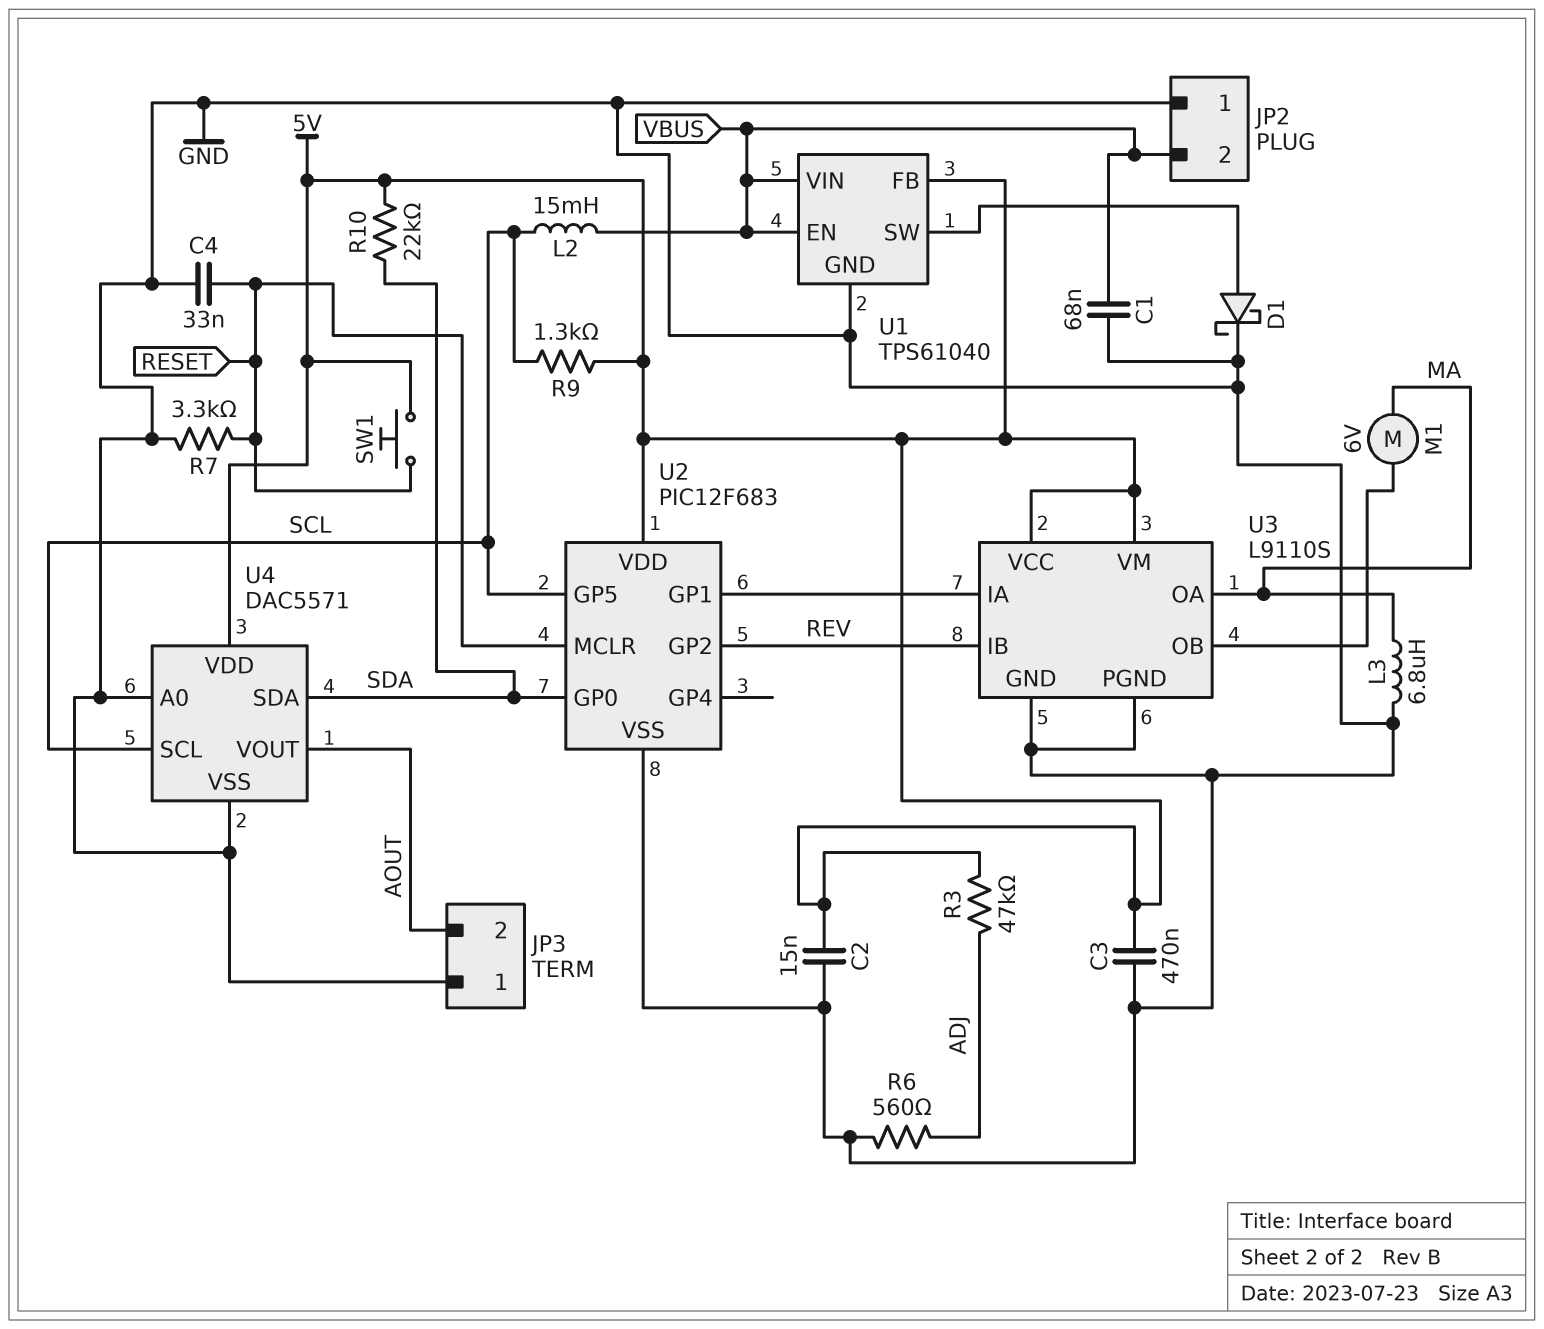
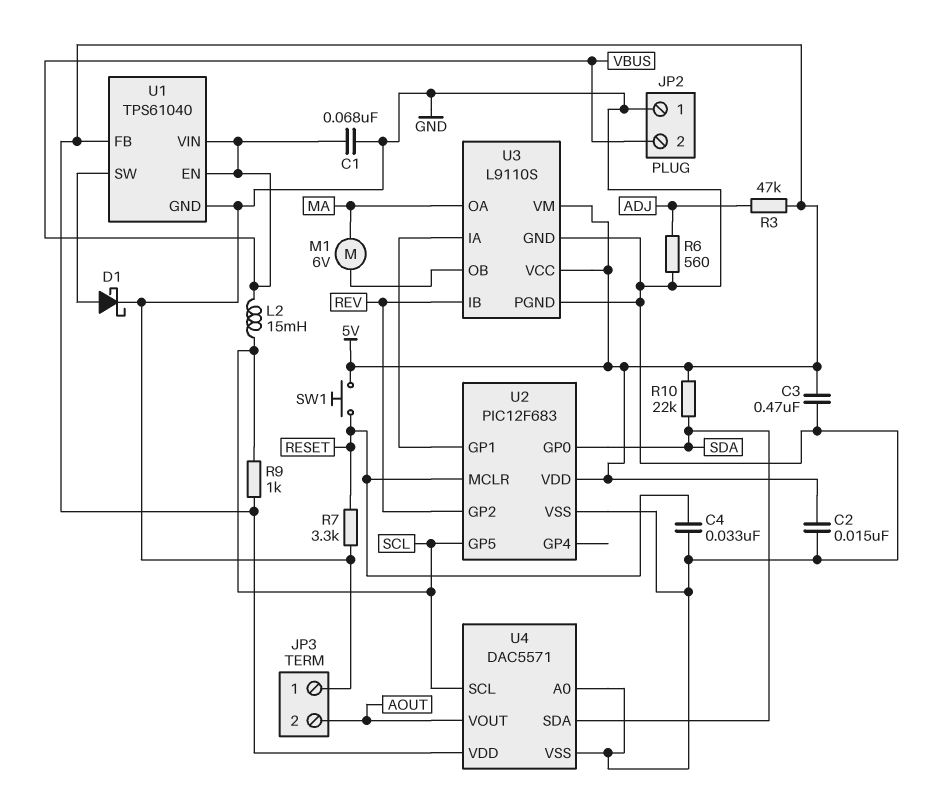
L3: 6.8uH (GND, MA) -> none
R9: 1.3k (5V, SCL) -> 1k (5V, SCL)

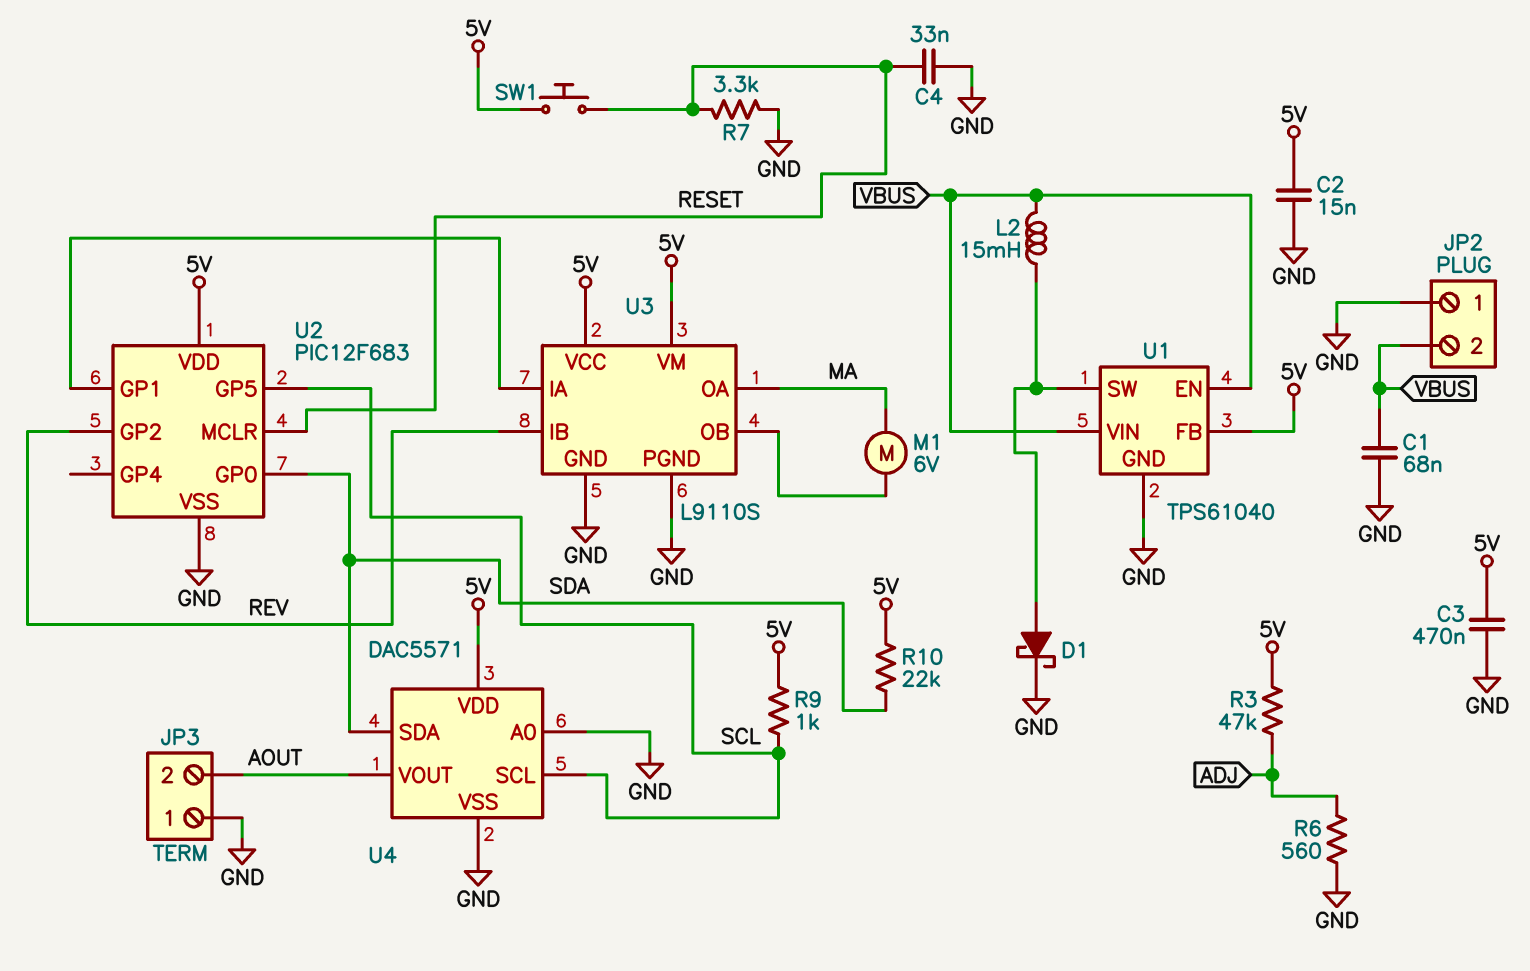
L2: 15mH (SCL, VBUS) -> 15mH (U1/SW, VBUS)

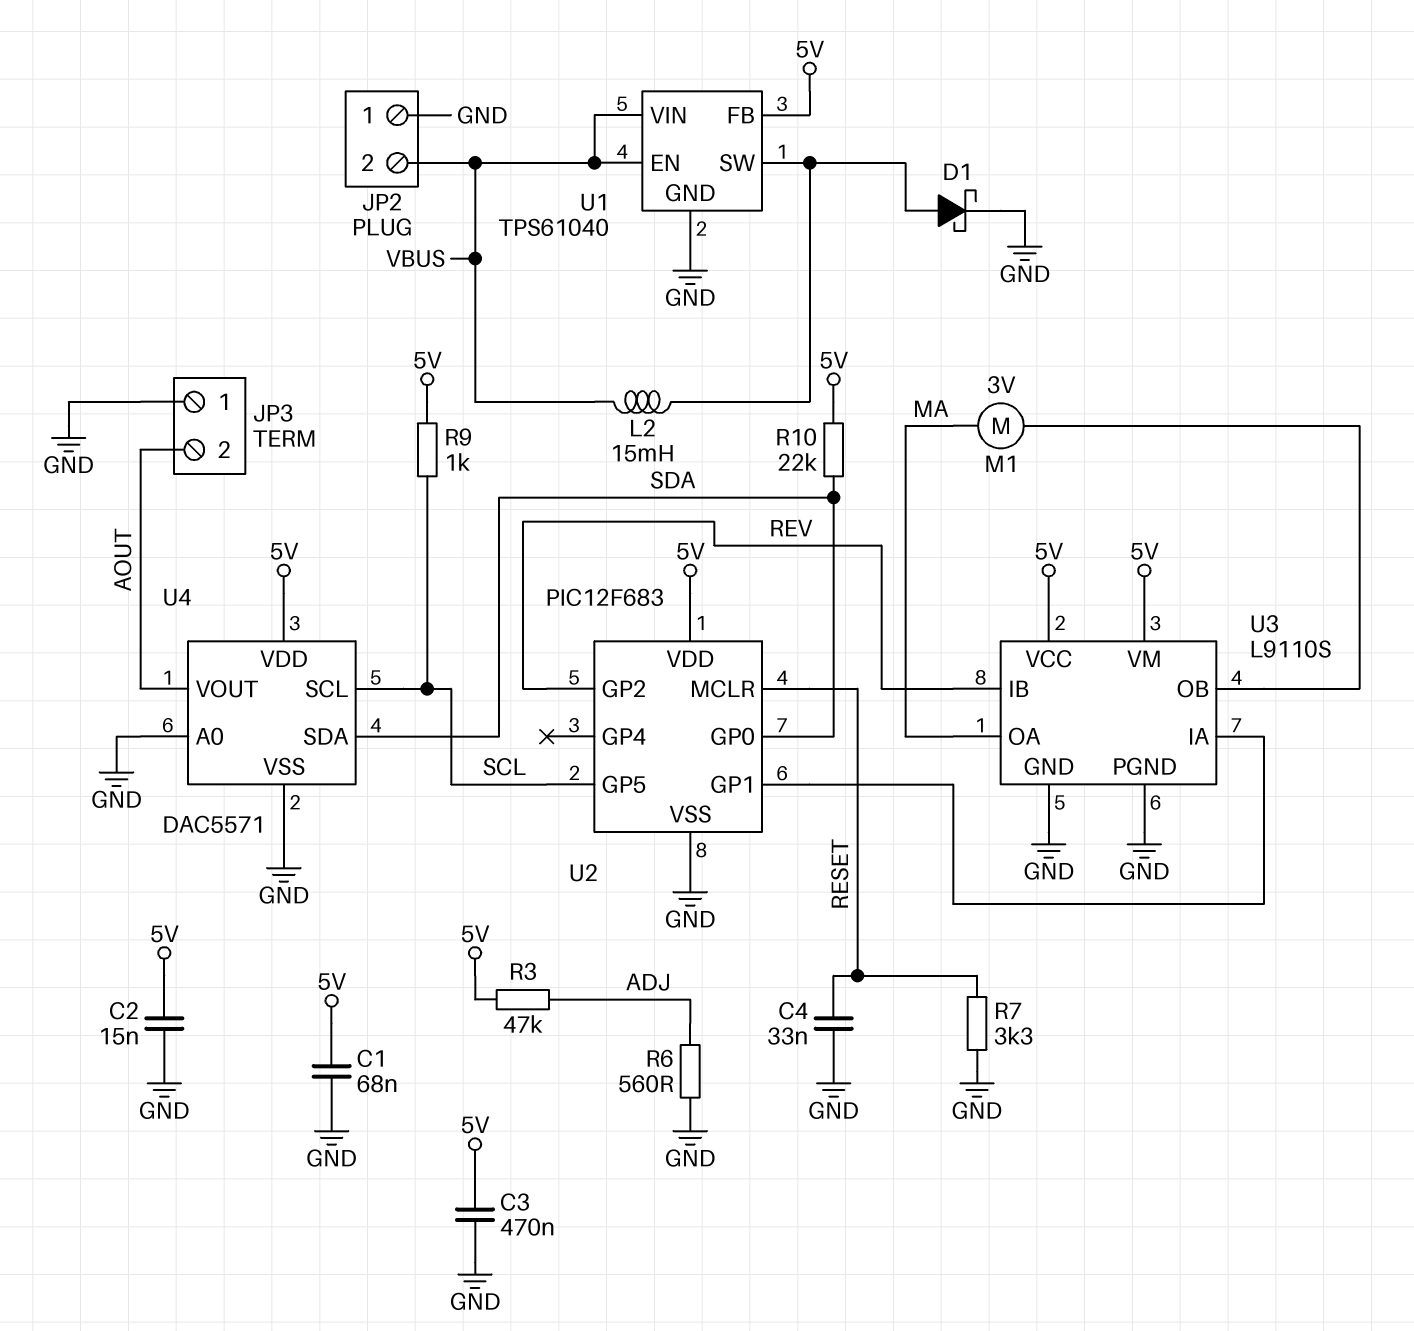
C1: 68nF (GND, VBUS) -> 68nF (5V, GND)
M1: motor 6V (MA, U3/OB) -> motor 3V (MA, U3/OB)
SW1: button (5V, RESET) -> none

